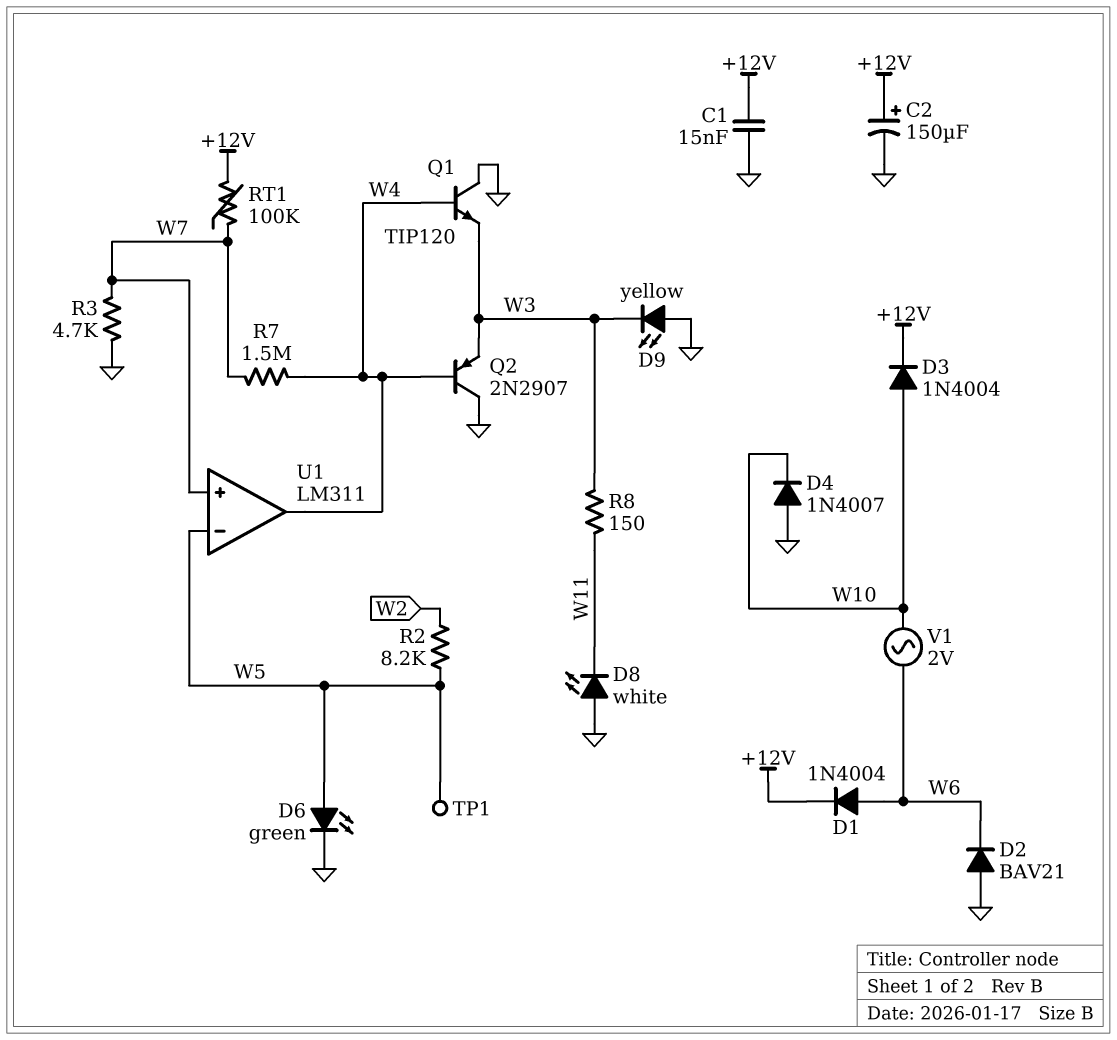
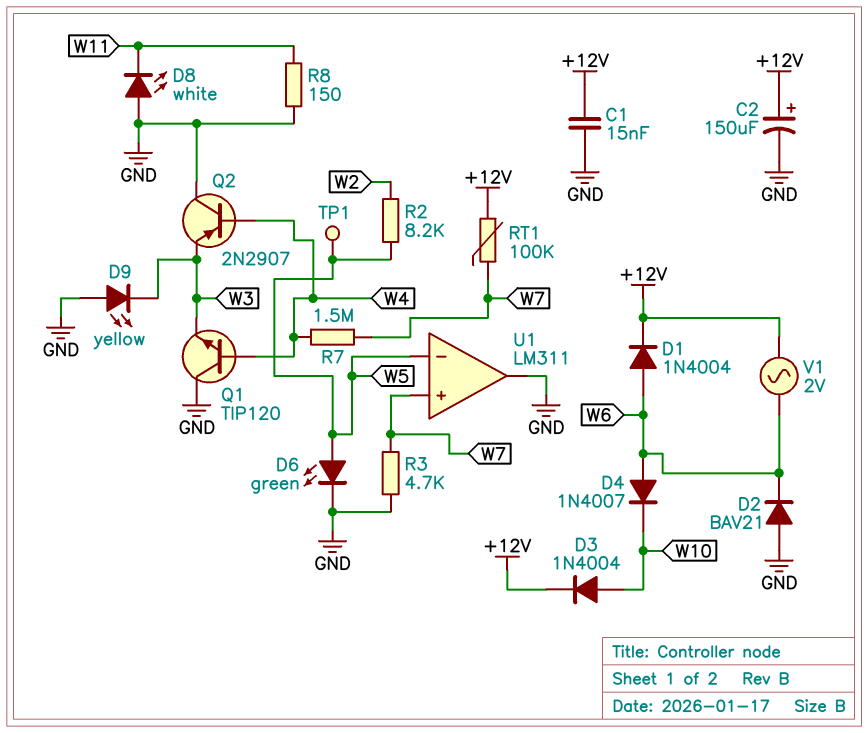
D4: diode 1N4007 (A GND, K W10) -> diode 1N4007 (A W6, K W10)
R8: 150 (W3, W11) -> 150 (GND, W11)
U1 pin out: W4 -> GND
V1: AC 2V (W6, W10) -> AC 2V (+12V, W6)

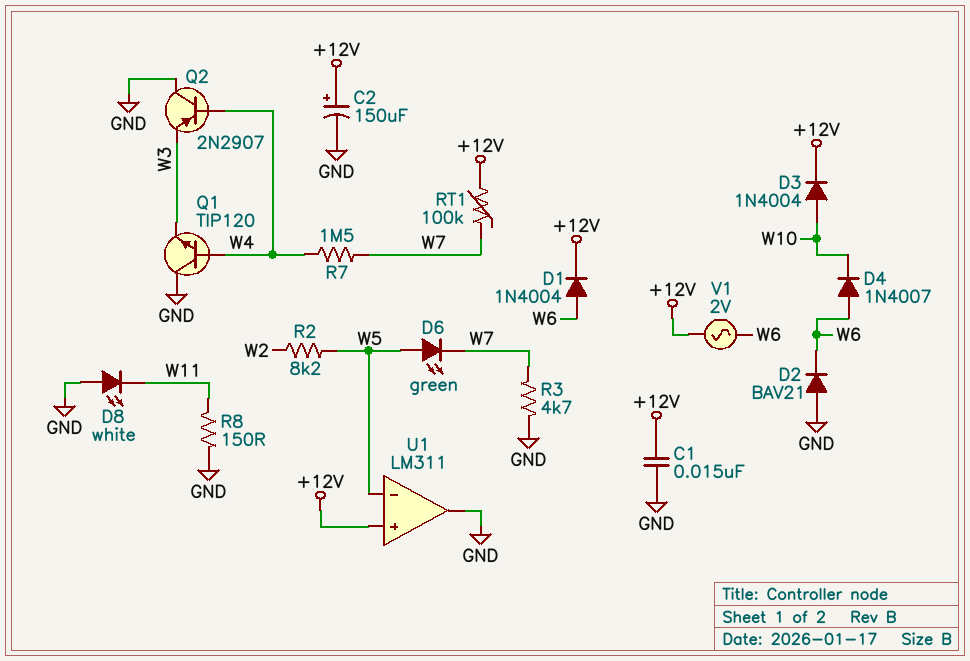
D6: LED green (A W5, K GND) -> LED green (A W5, K W7)
D9: LED yellow (A GND, K W3) -> none
TP1: test point (W5) -> none
U1 pin in+: W7 -> +12V

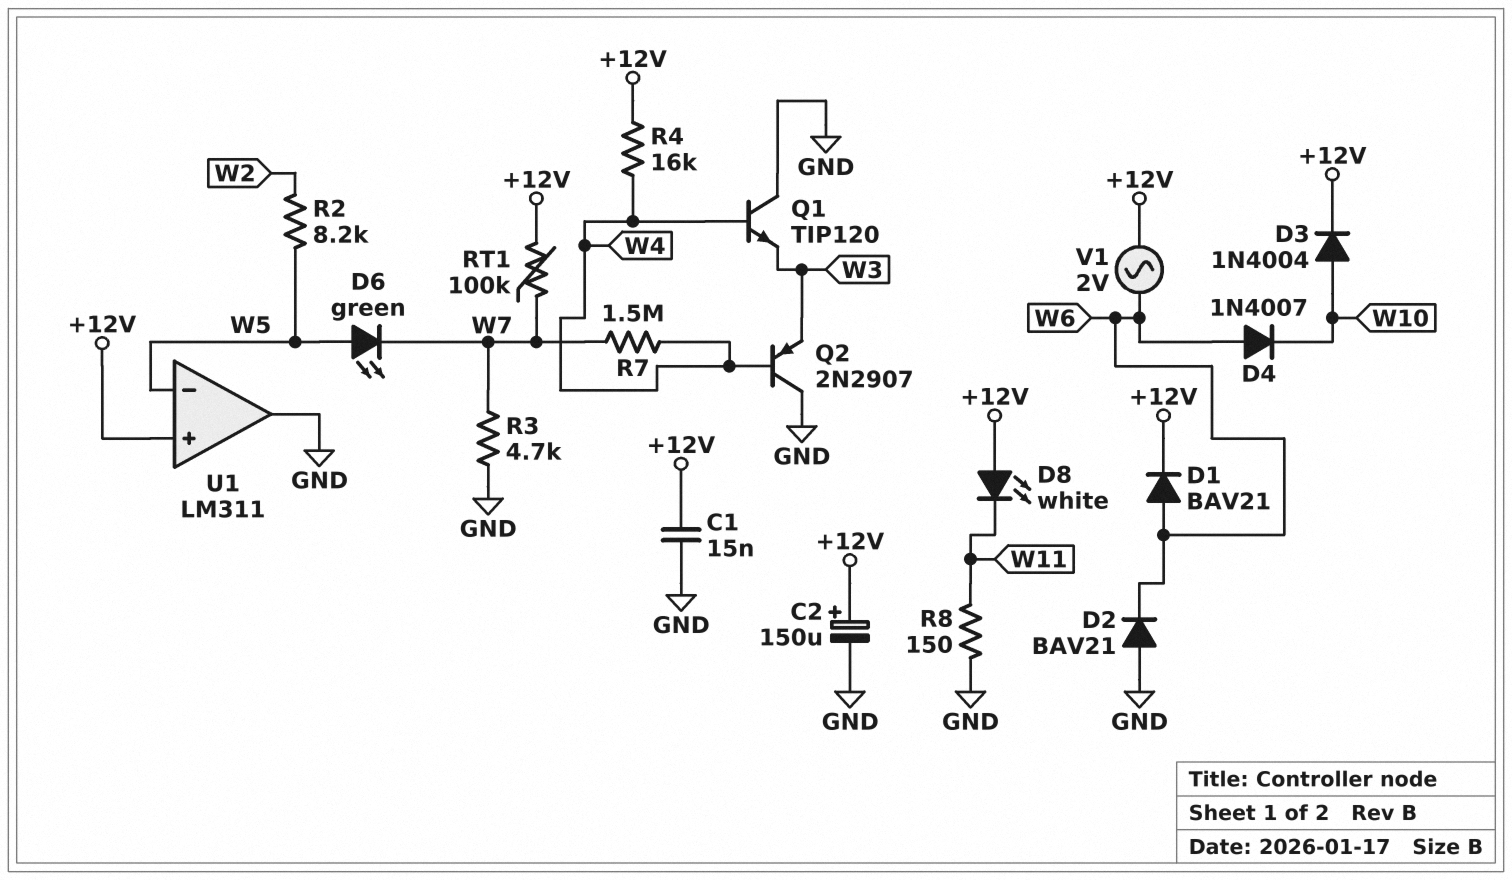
D1: diode 1N4004 (A W6, K +12V) -> diode BAV21 (A W6, K +12V)
D8: LED white (A GND, K W11) -> LED white (A +12V, K W11)
R4: none -> 16k (+12V, W4)

